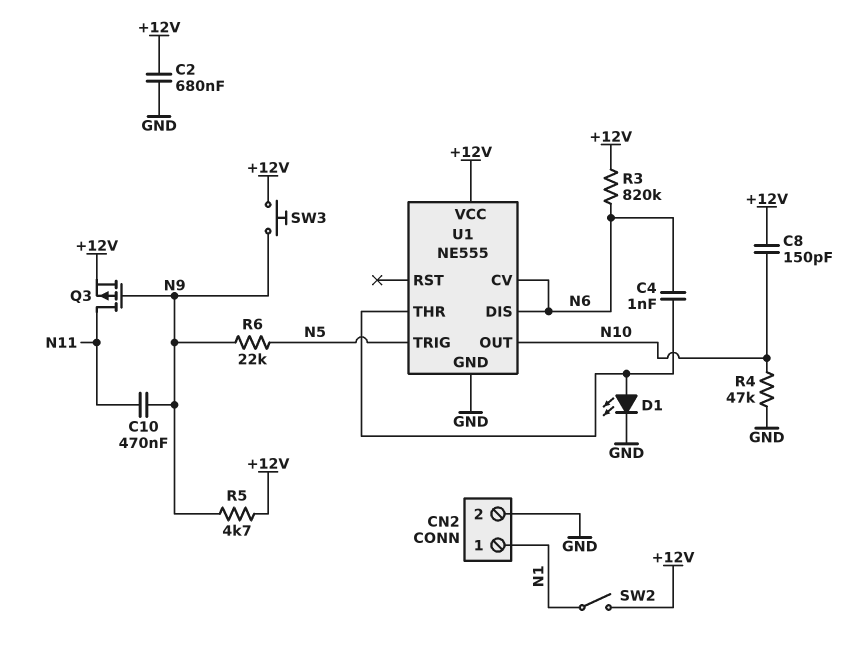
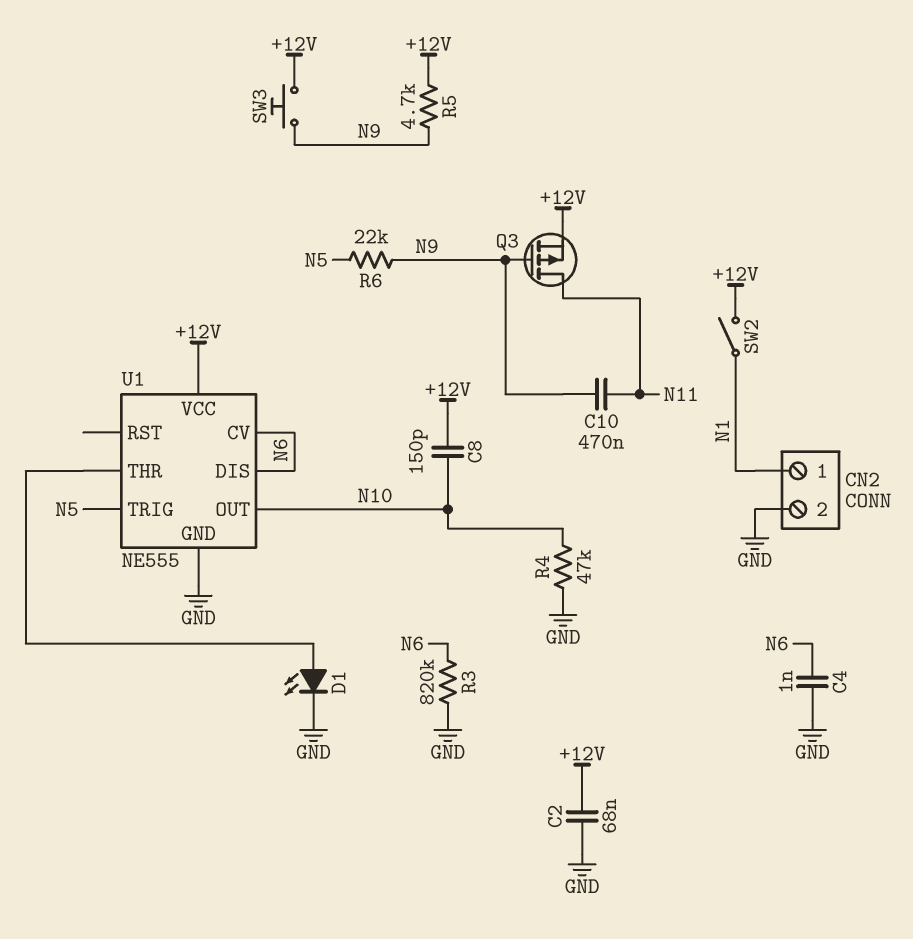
C2: 680nF (+12V, GND) -> 68nF (+12V, GND)
C4: 1nF (N6, U1/THR) -> 1nF (GND, N6)
R3: 820k (+12V, N6) -> 820k (GND, N6)

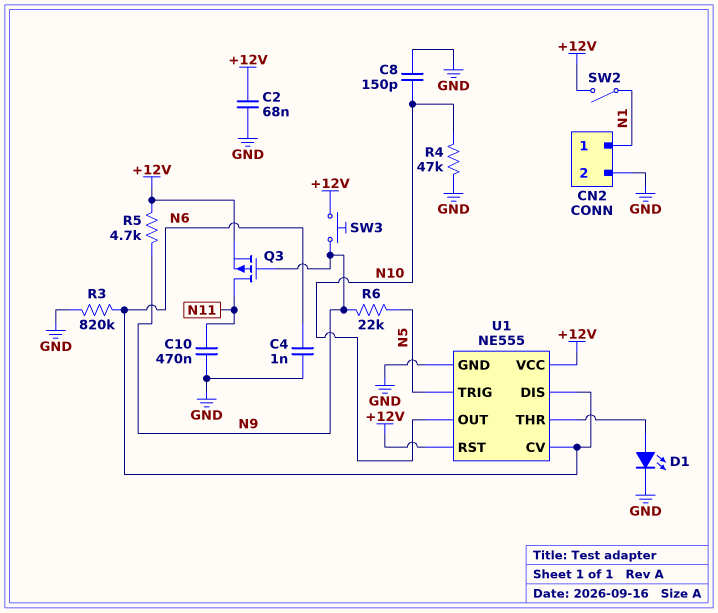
C8: 150pF (+12V, N10) -> 150pF (GND, N10)
C10: 470nF (N9, N11) -> 470nF (GND, N11)
U1 pin RST: none -> +12V

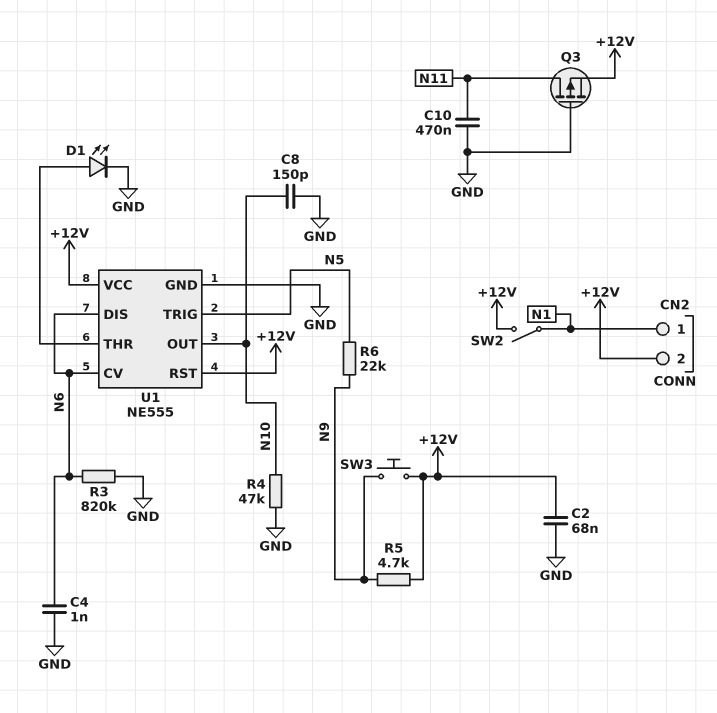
CN2 pin 2: GND -> +12V
Q3: PMOS (G N9, D N11, S +12V) -> PMOS (G GND, D N11, S +12V)

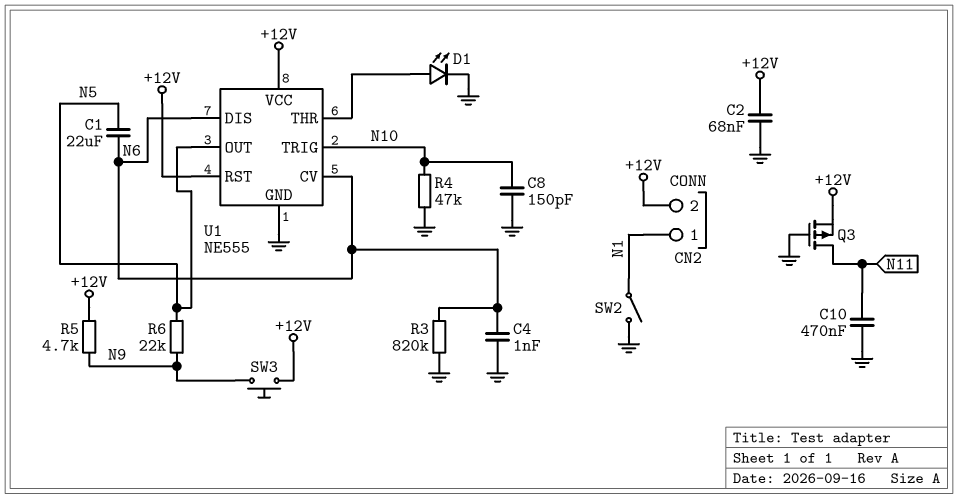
C1: none -> 22uF (N5, N6)
SW2: switch (+12V, N1) -> switch (GND, N1)
U1 pin OUT: N10 -> N5
U1 pin TRIG: N5 -> N10

